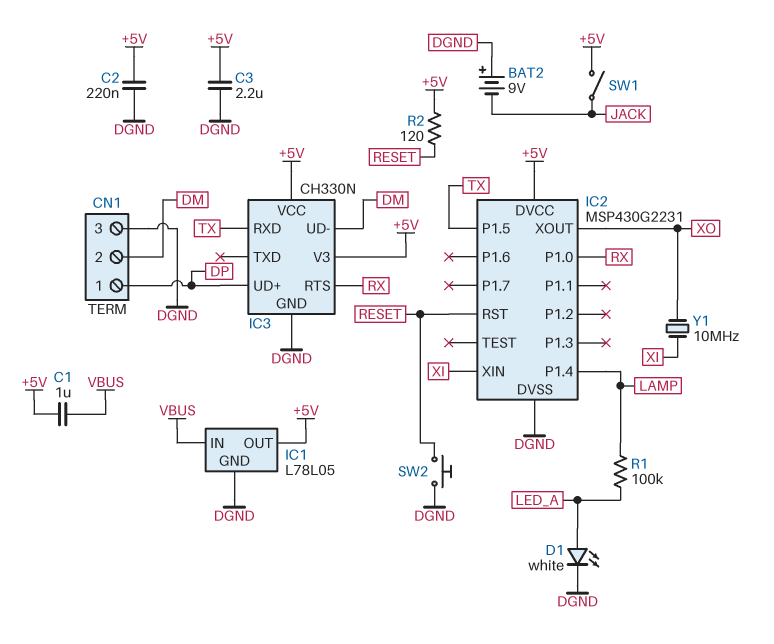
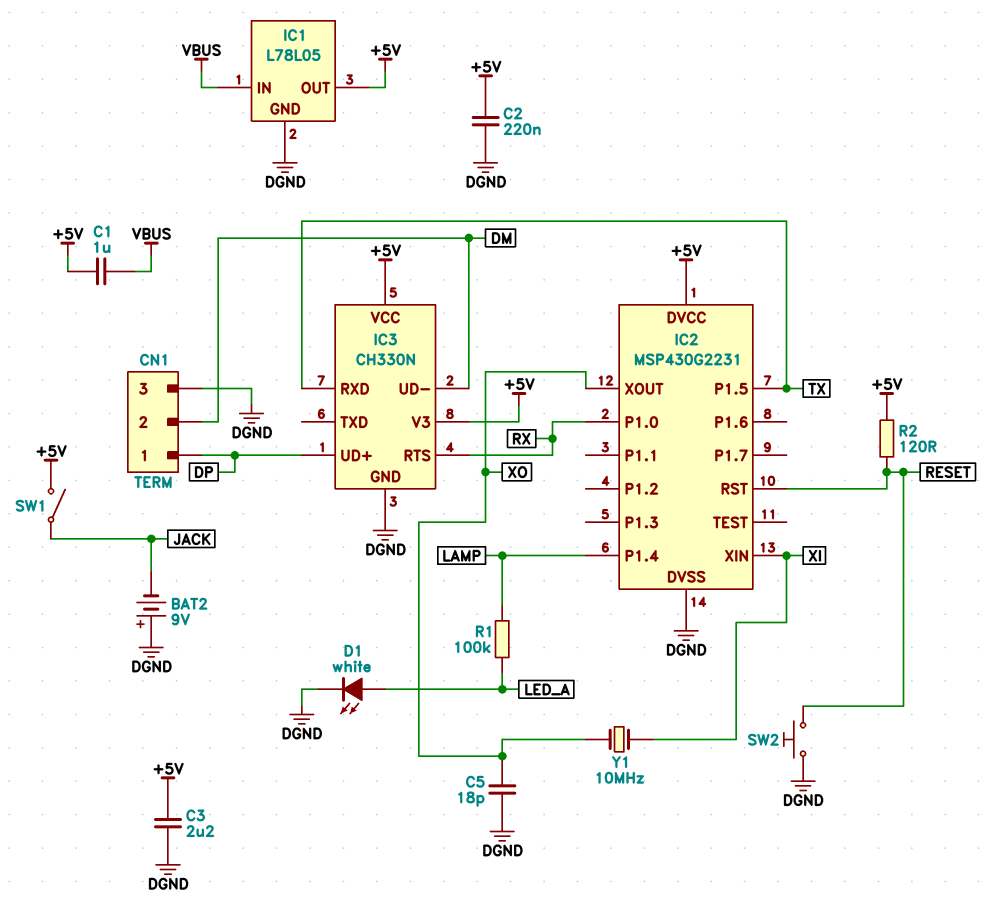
C5: none -> 18pF (DGND, XO)

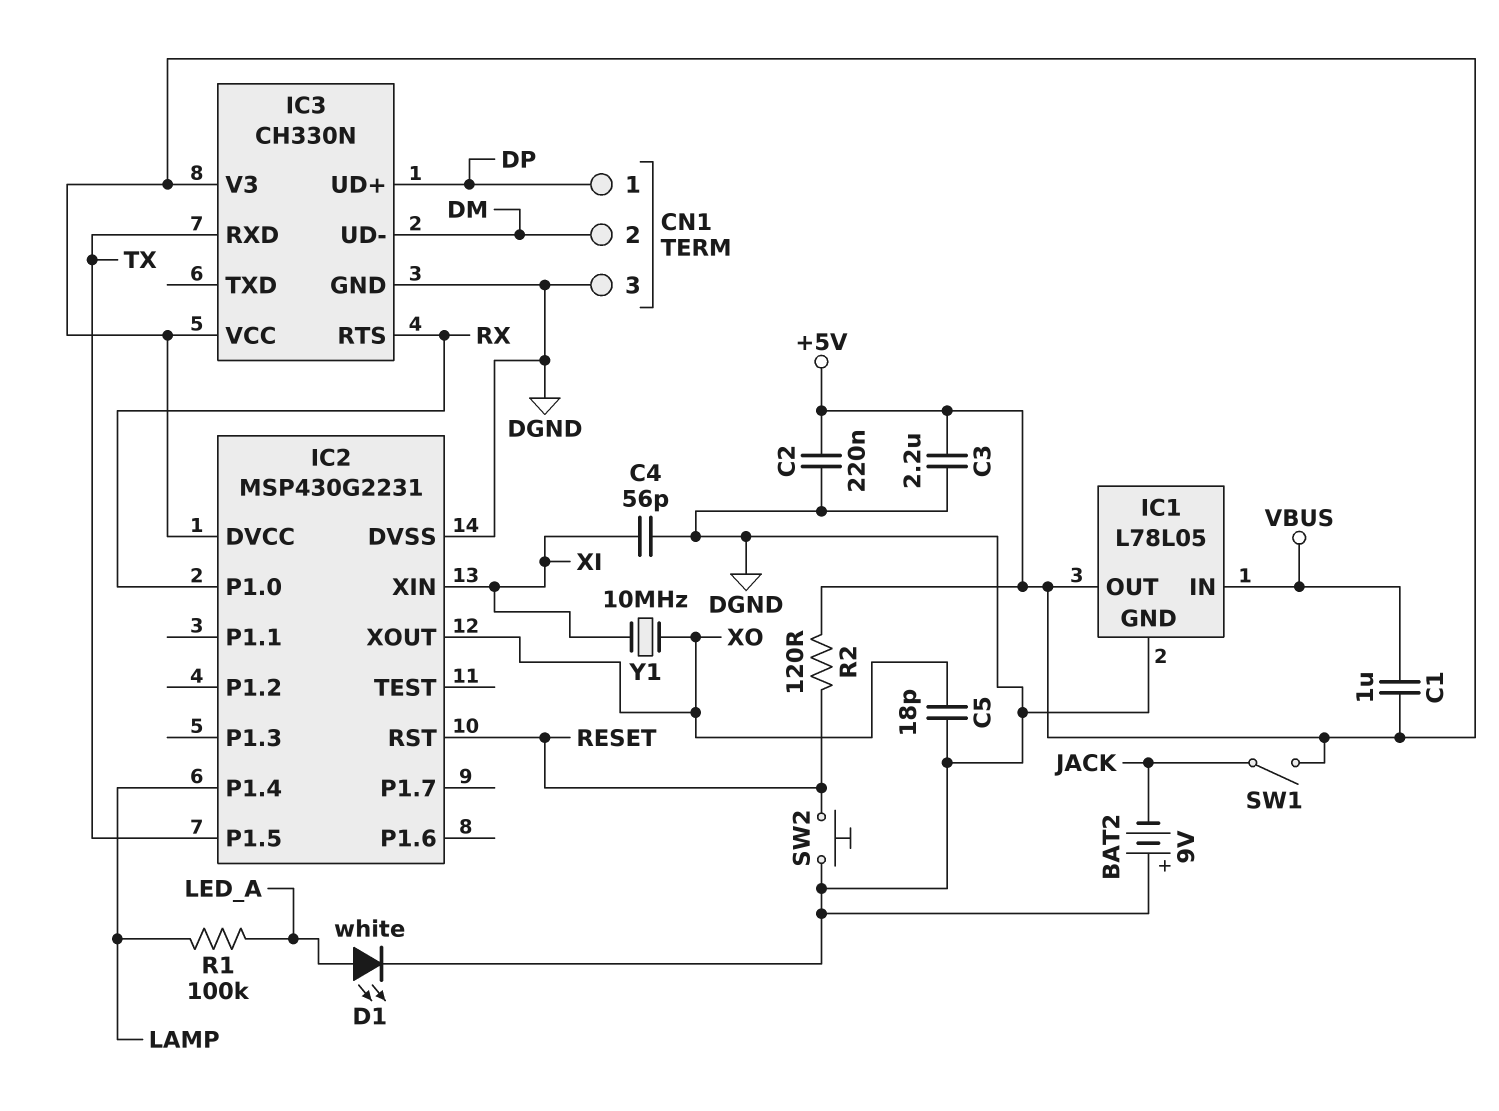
C4: none -> 56pF (DGND, XI)

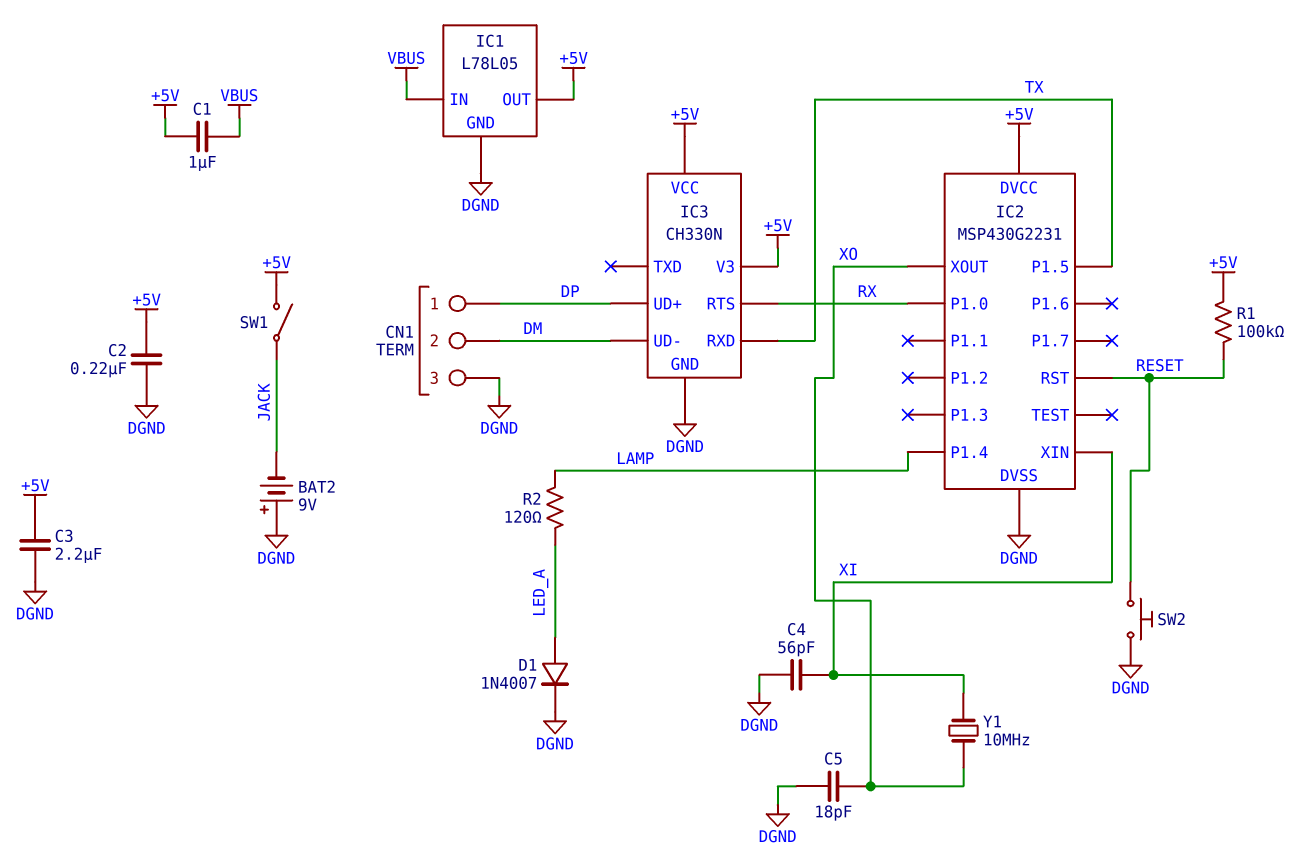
D1: LED white (A LED_A, K DGND) -> diode 1N4007 (A LED_A, K DGND)
R1: 100k (LAMP, LED_A) -> 100k (+5V, RESET)
R2: 120 (+5V, RESET) -> 120 (LAMP, LED_A)

